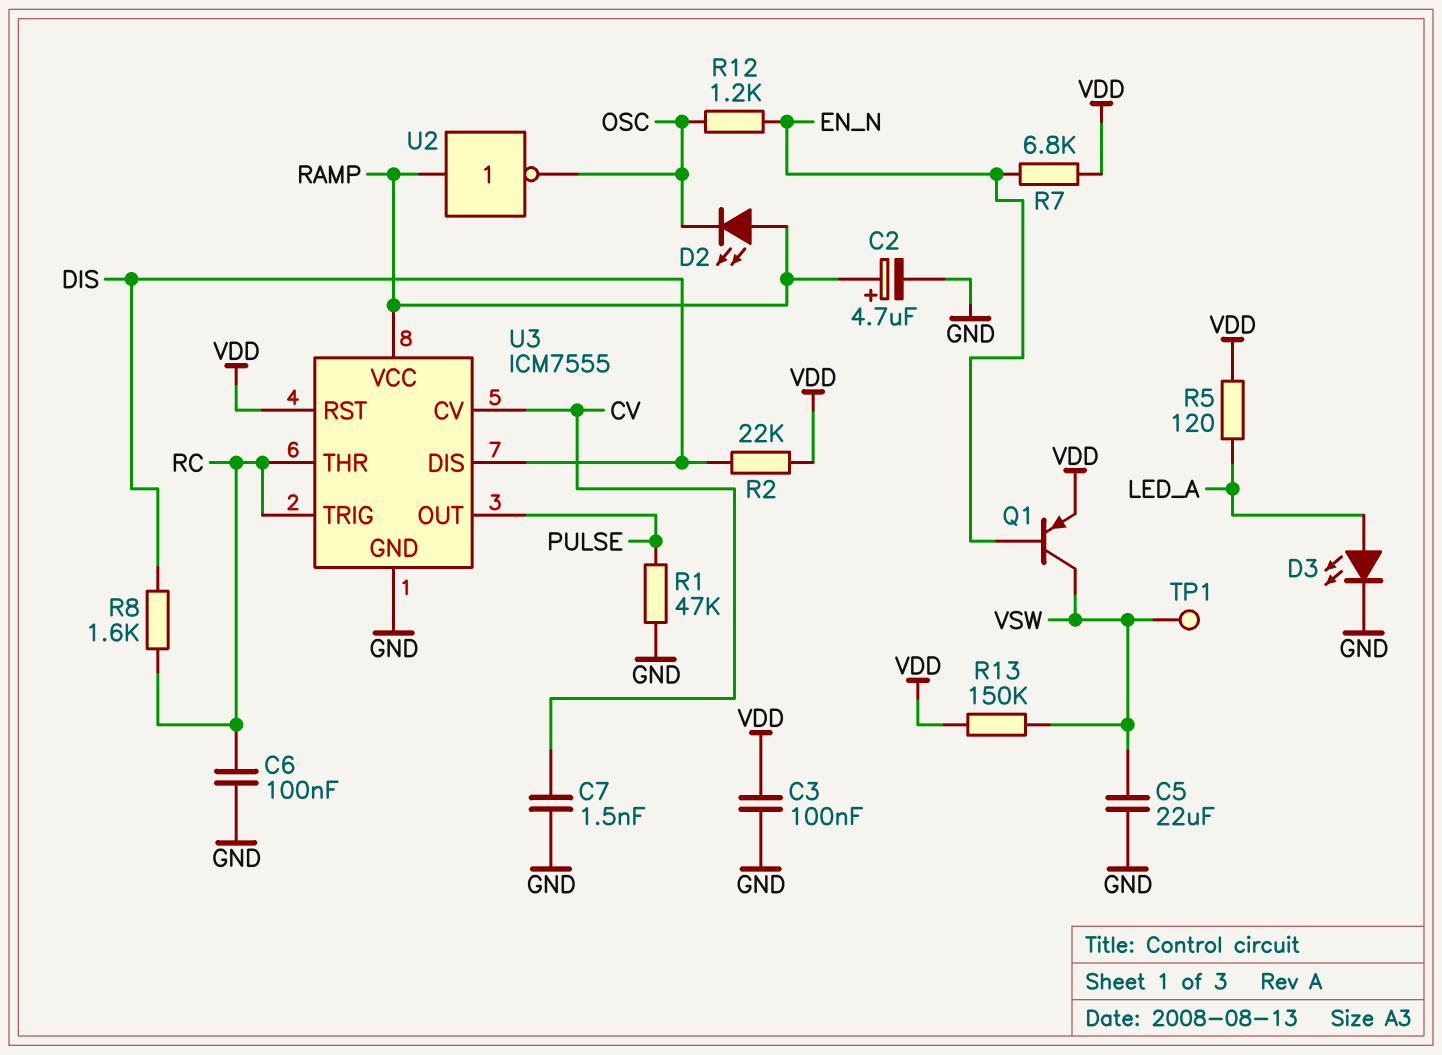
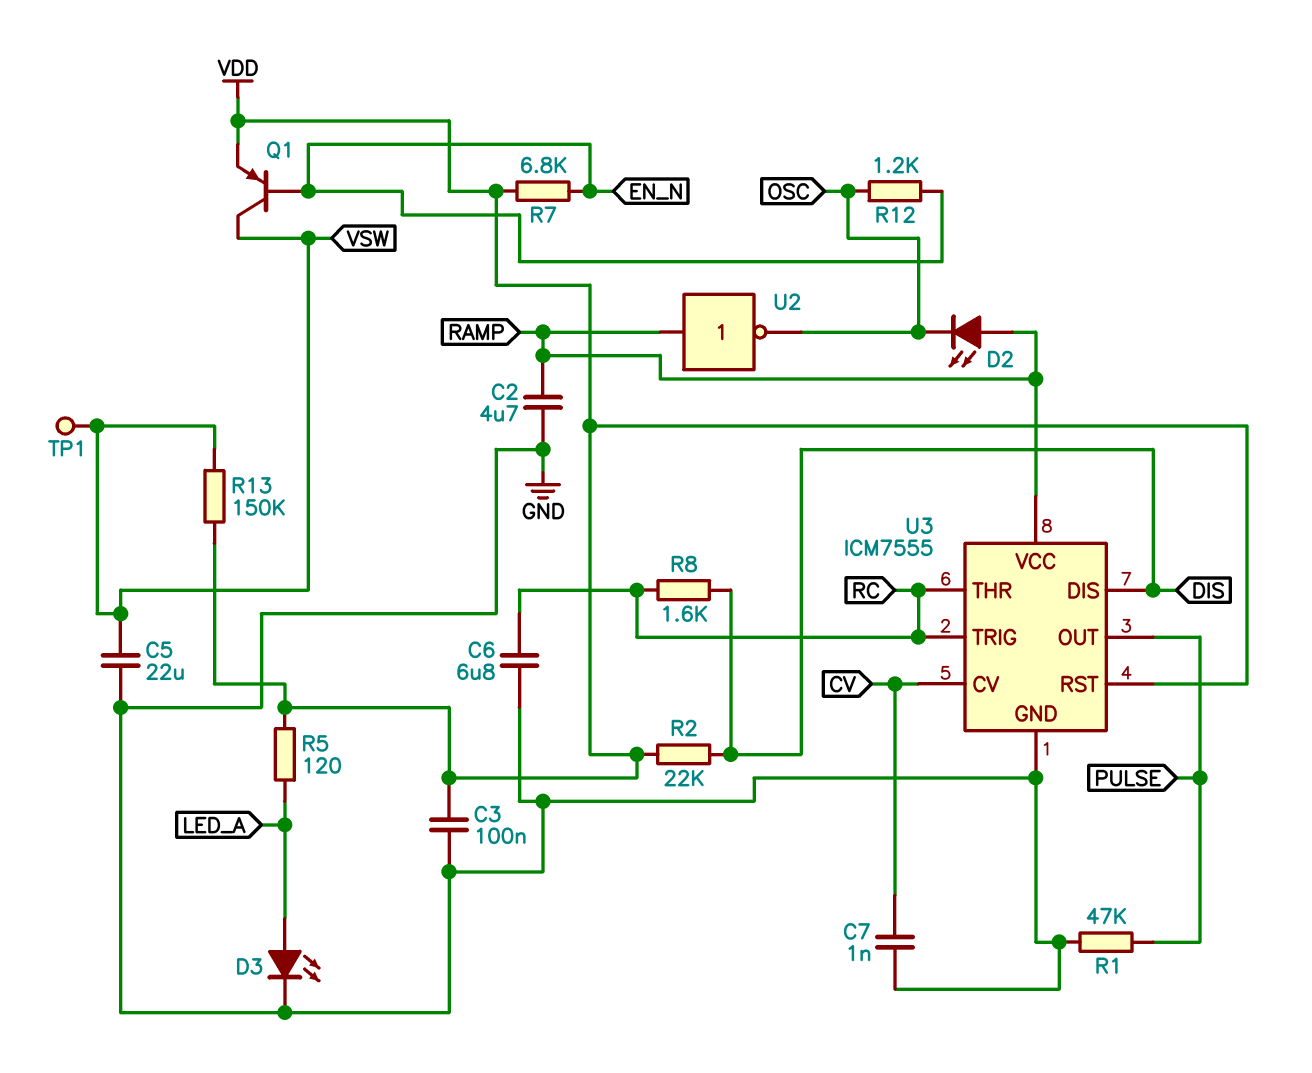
C2: 4.7uF (plus RAMP, minus GND) -> 4.7uF (GND, RAMP)
C6: 100nF (GND, RC) -> 6.8uF (GND, RC)
C7: 1.5nF (CV, GND) -> 1nF (CV, GND)

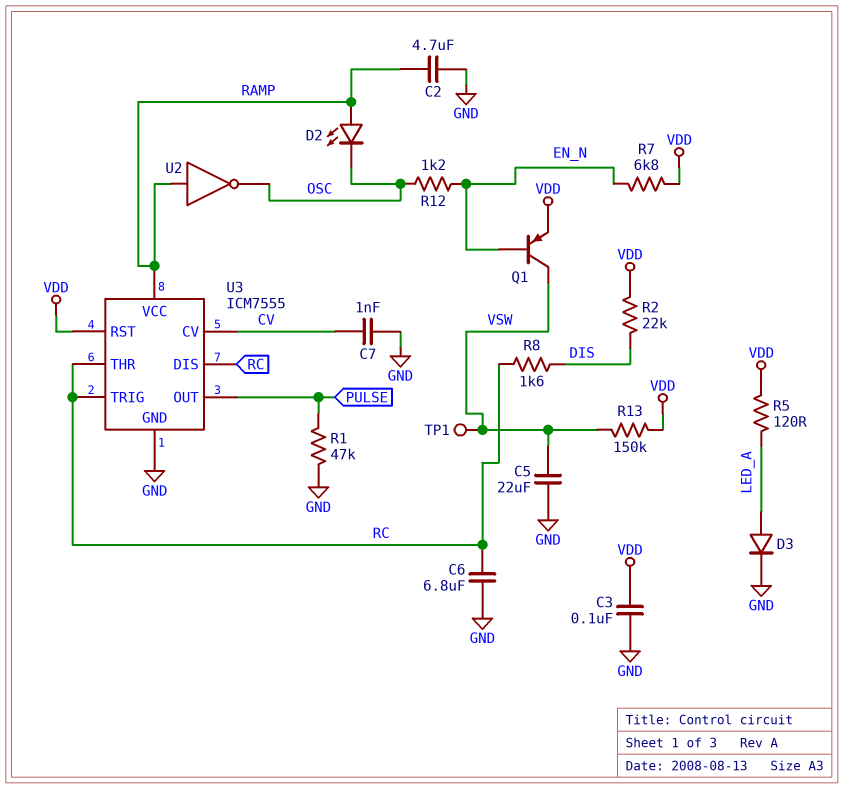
D3: LED (A LED_A, K GND) -> diode (A LED_A, K GND)
U3 pin DIS: DIS -> RC

